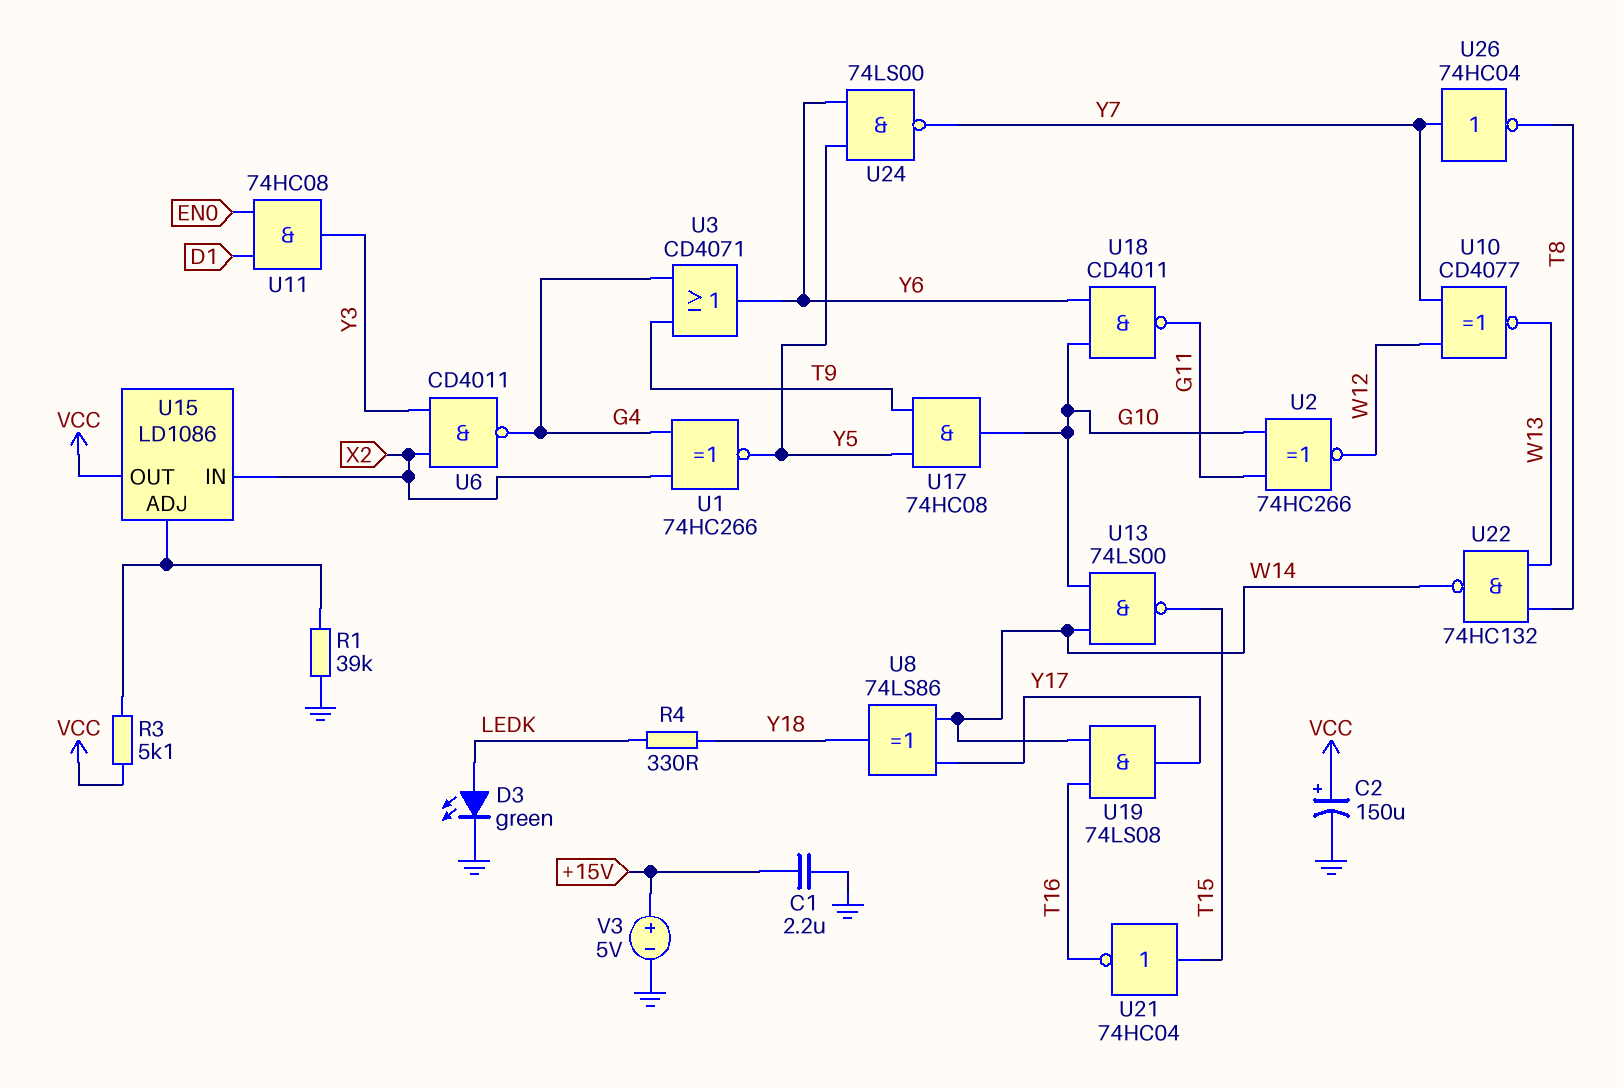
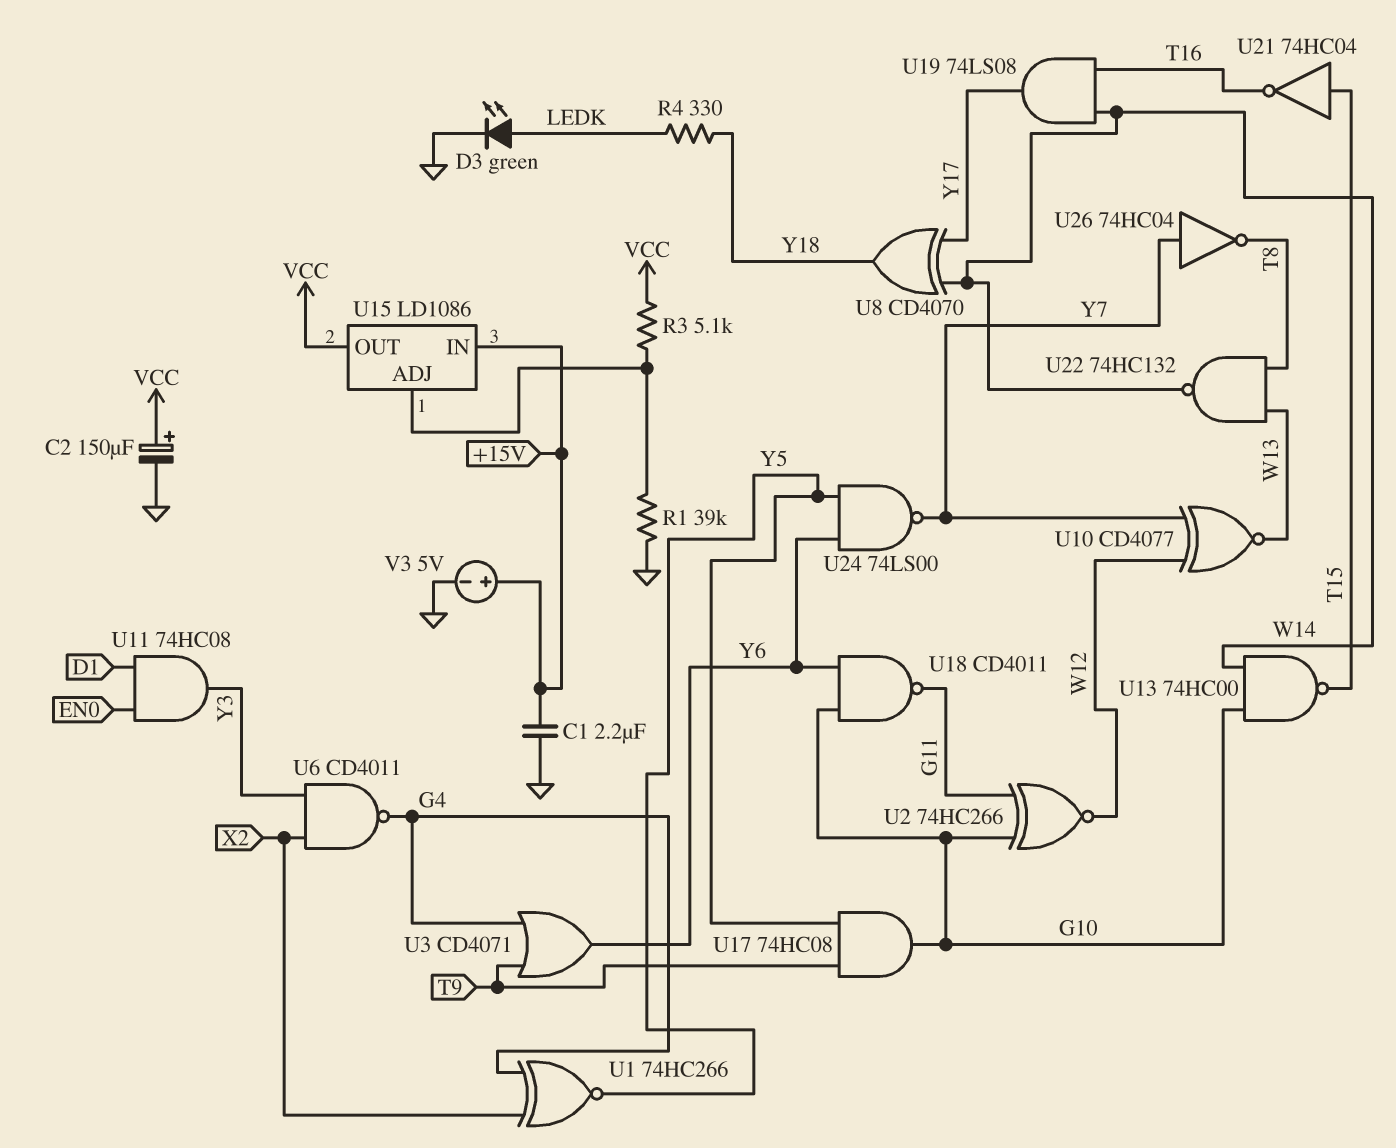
U8: XOR 74LS86 (in W14, in Y17, out Y18) -> XOR CD4070 (in W14, in Y17, out Y18)
U13: NAND 74LS00 (in G10, in W14, out T15) -> NAND 74HC00 (in G10, in W14, out T15)
U15 pin IN: X2 -> +15V

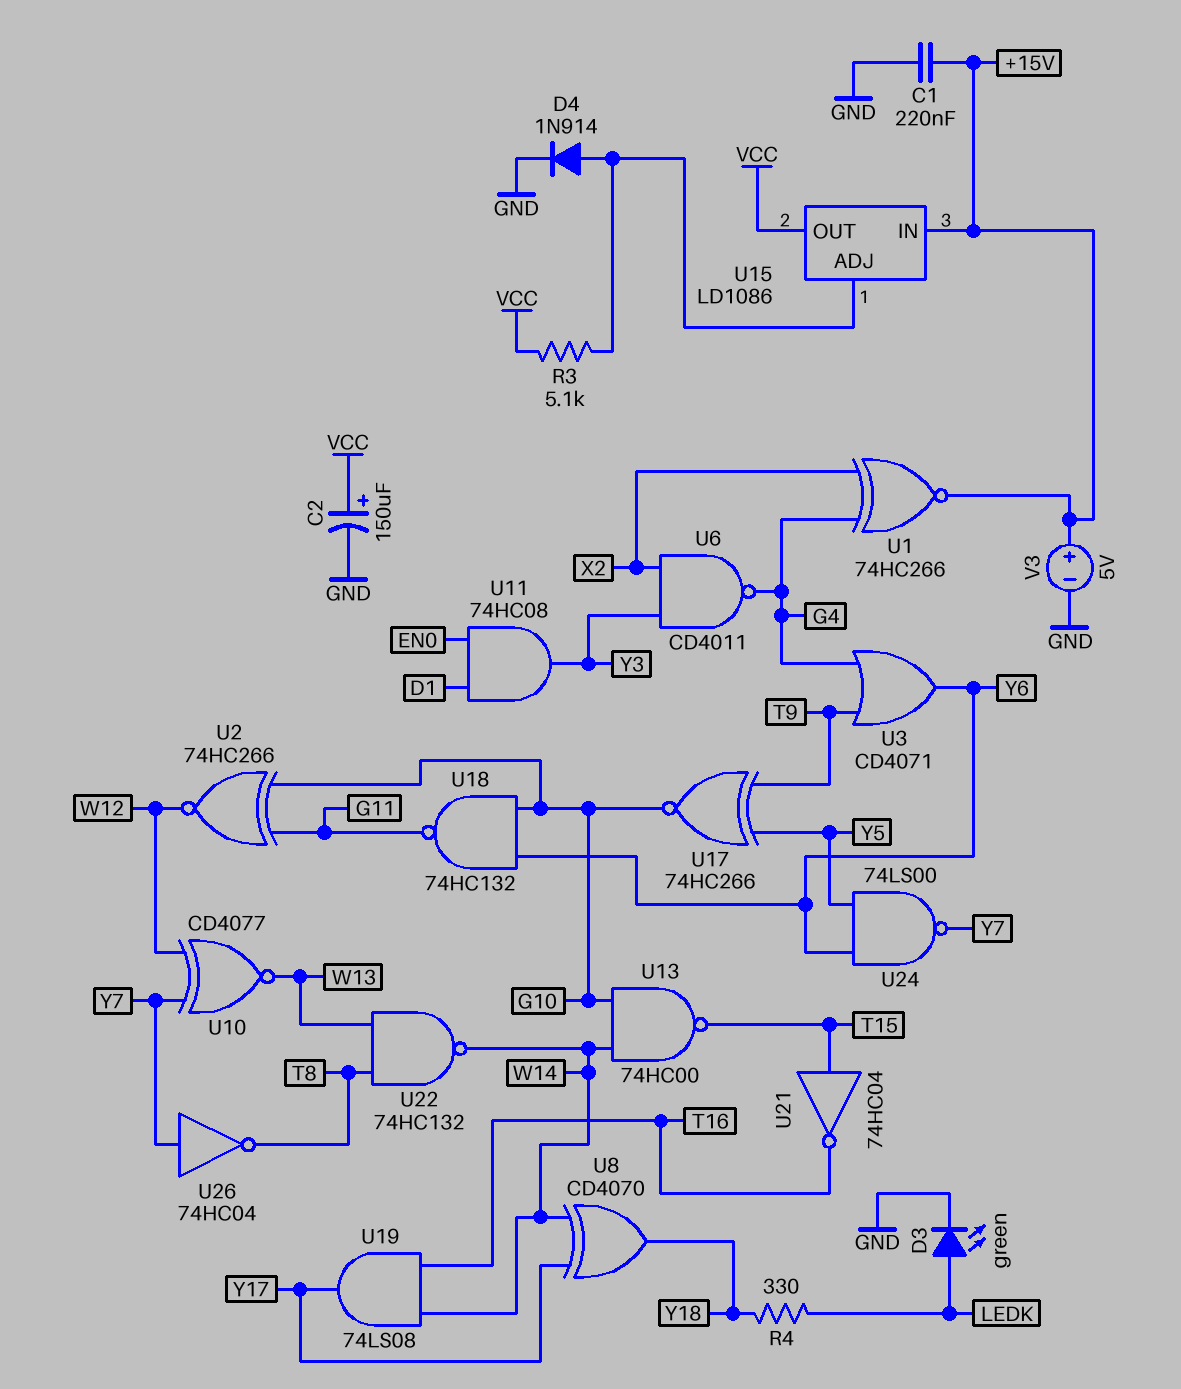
C1: 2.2uF (+15V, GND) -> 220nF (+15V, GND)
D4: none -> diode 1N914 (A U15/ADJ, K GND)
R1: 39k (GND, U15/ADJ) -> none
U1: XNOR 74HC266 (in G4, in X2, out Y5) -> XNOR 74HC266 (in G4, in X2, out +15V)
U17: AND 74HC08 (in T9, in Y5, out G10) -> XNOR 74HC266 (in T9, in Y5, out G10)
U18: NAND CD4011 (in G10, in Y6, out G11) -> NAND 74HC132 (in G10, in Y6, out G11)

